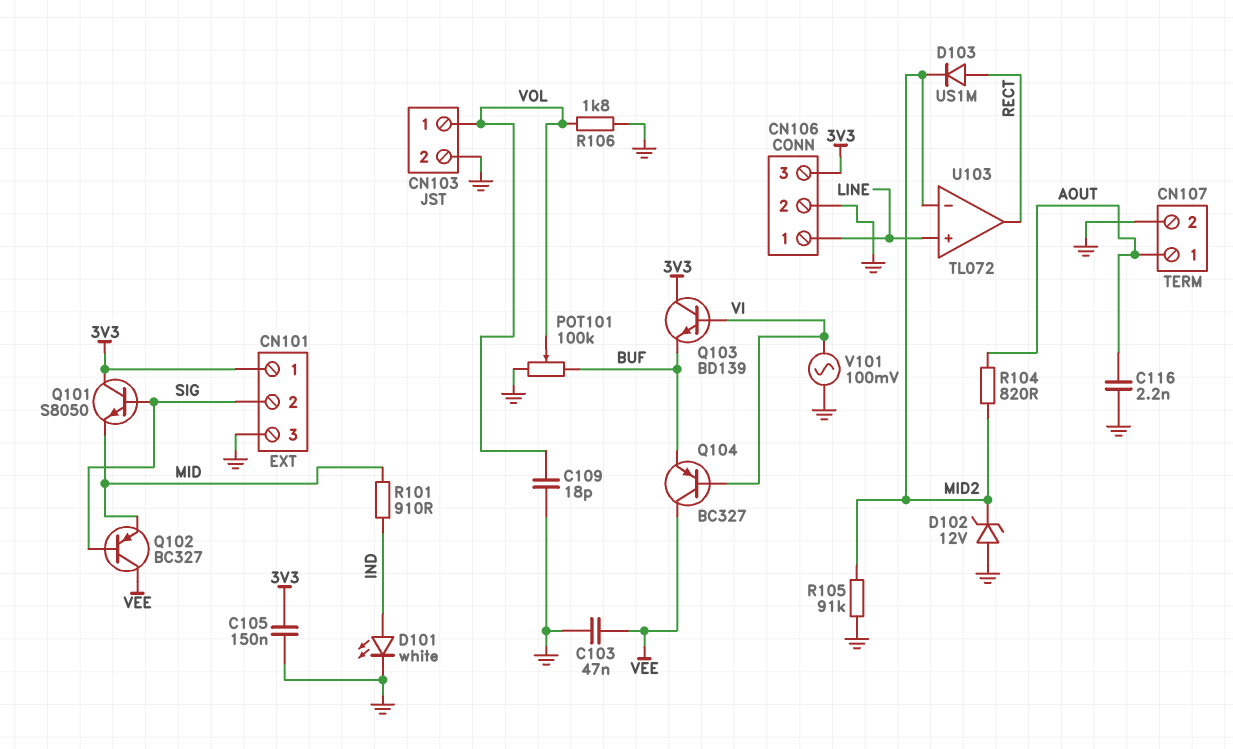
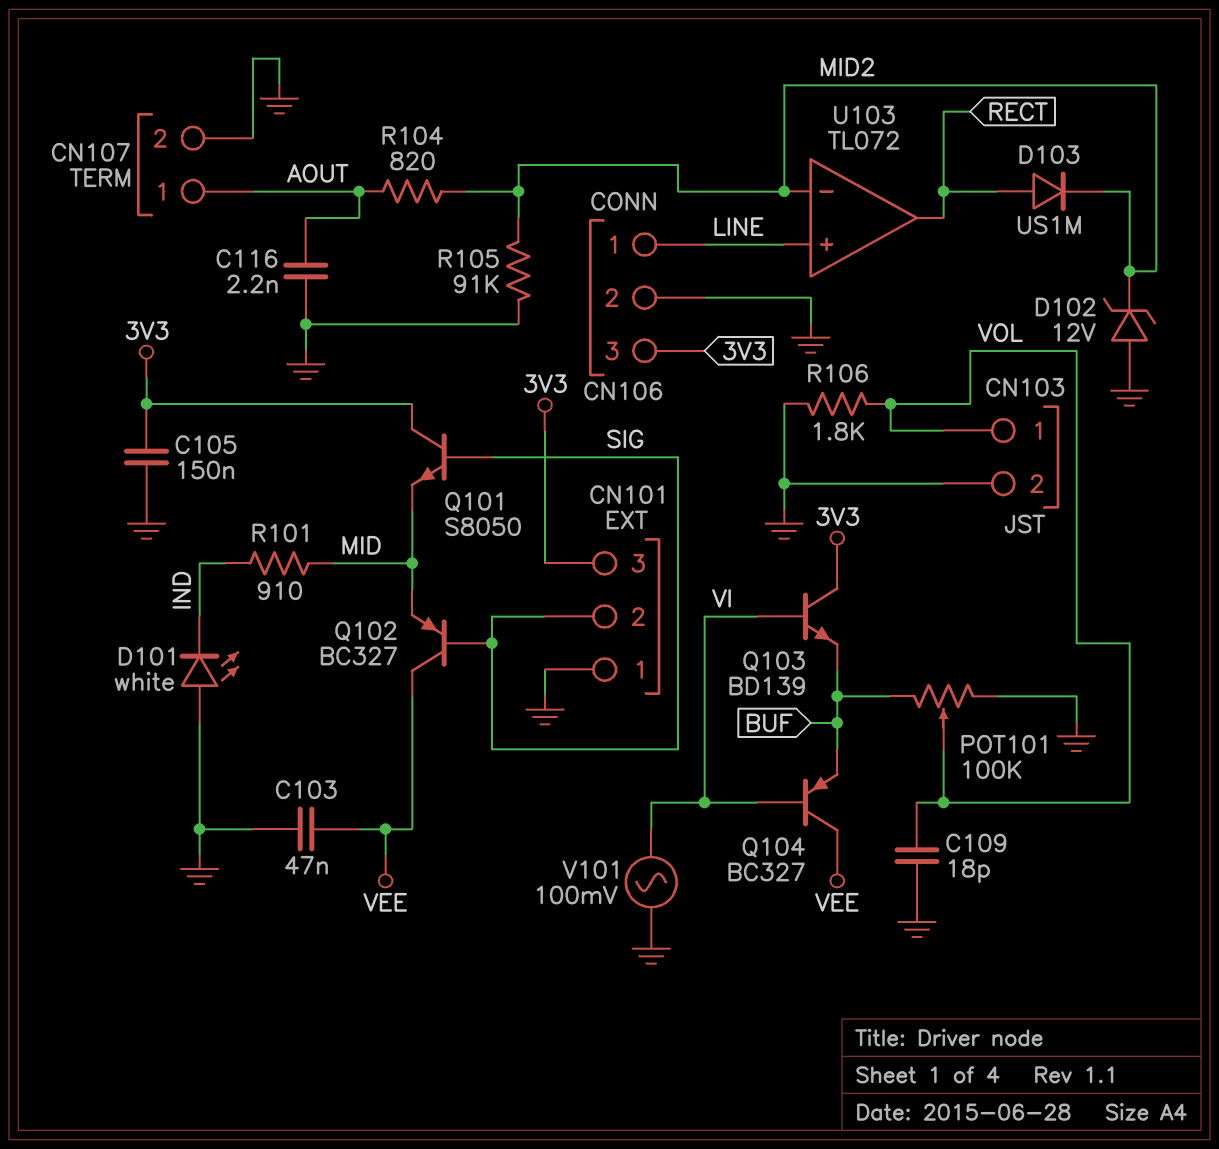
CN101 pin 1: 3V3 -> GND
CN101 pin 3: GND -> 3V3
D101: LED white (A IND, K GND) -> LED white (A GND, K IND)

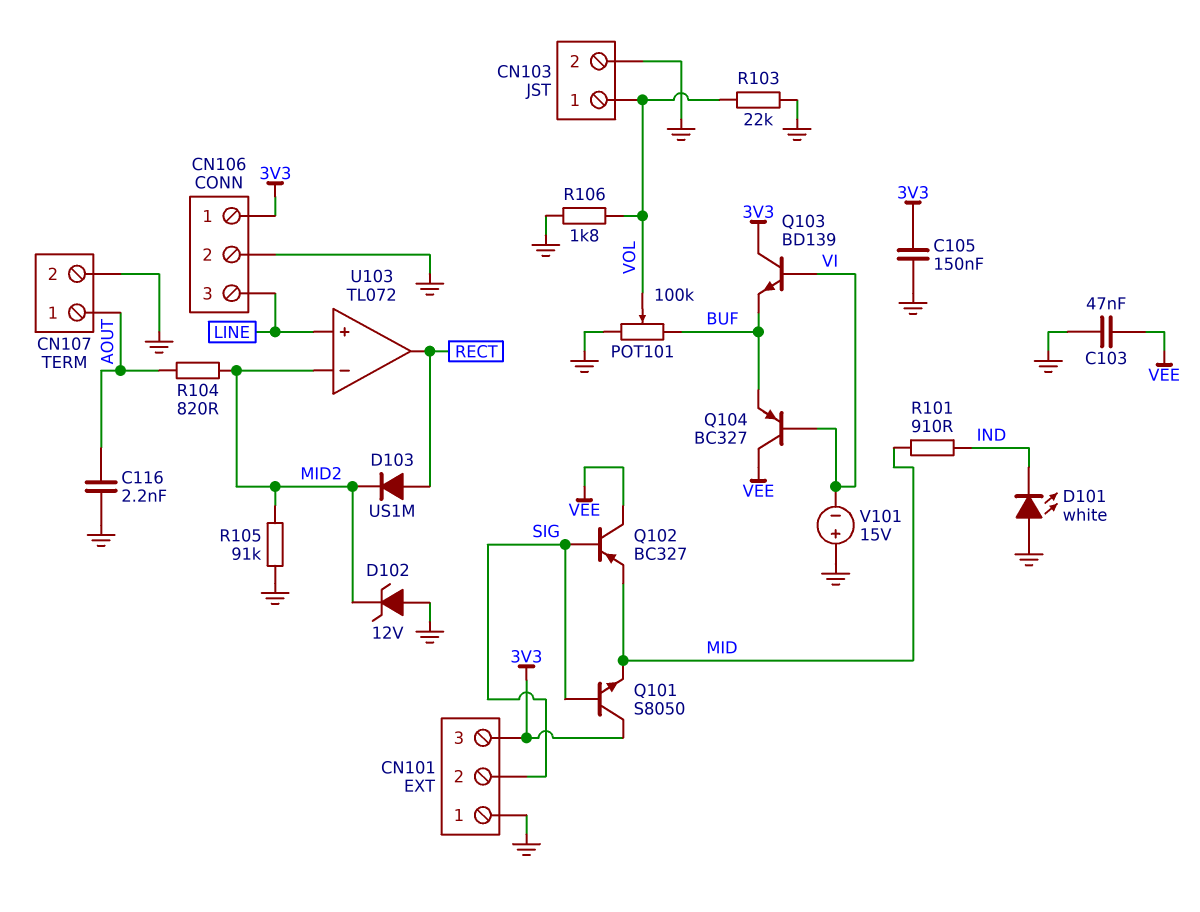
C109: 18pF (GND, VOL) -> none
CN106 pin 1: LINE -> 3V3
CN106 pin 3: 3V3 -> LINE
R103: none -> 22k (GND, VOL)
V101: AC 100mV (GND, VI) -> 15V (plus GND, minus VI)

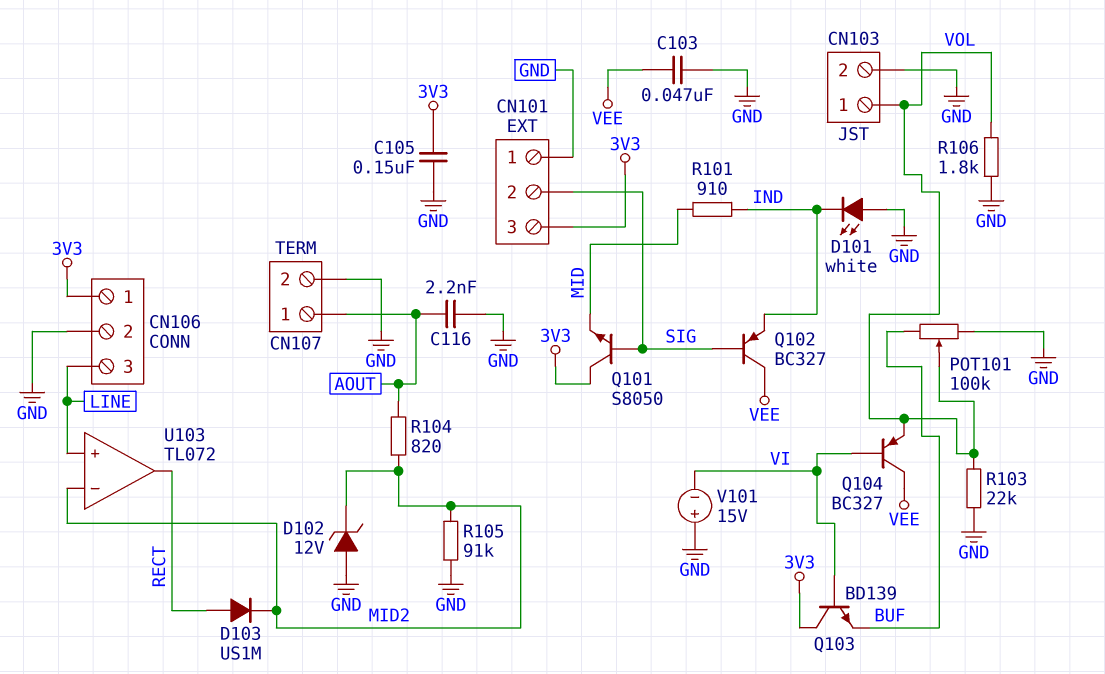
Q102: PNP BC327 (B SIG, C VEE, E MID) -> PNP BC327 (B SIG, C VEE, E IND)
Q104: PNP BC327 (B VI, C VEE, E BUF) -> PNP BC327 (B VI, C VEE, E VOL)

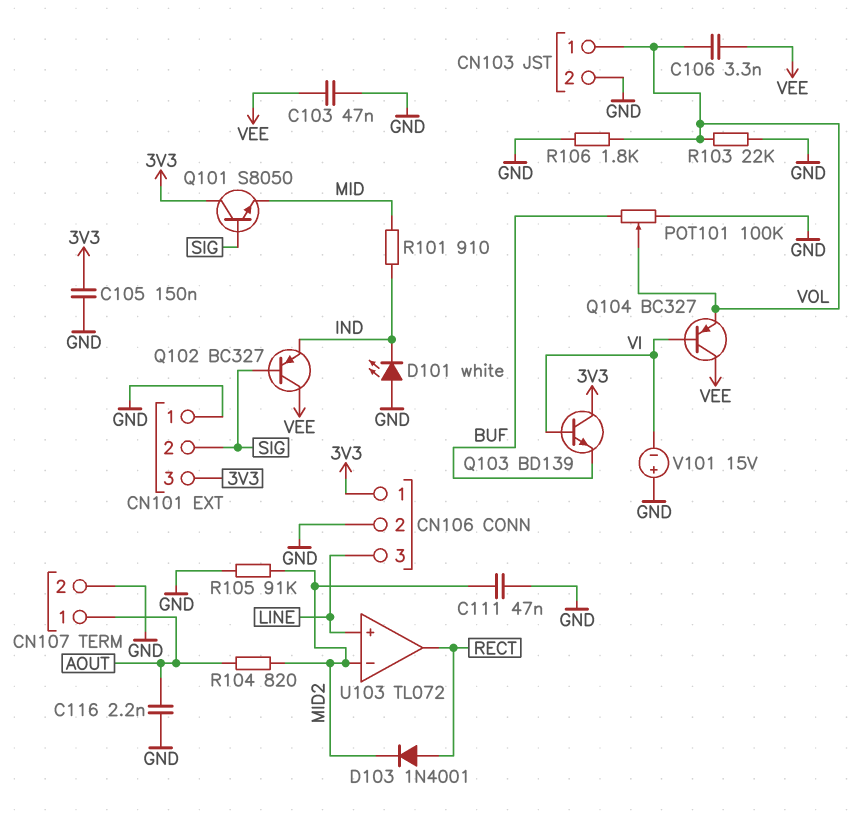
C106: none -> 3.3nF (VEE, VOL)
C111: none -> 47nF (GND, MID2)
D102: zener 12V (A GND, K MID2) -> none
D103: diode US1M (A RECT, K MID2) -> diode 1N4001 (A RECT, K MID2)

